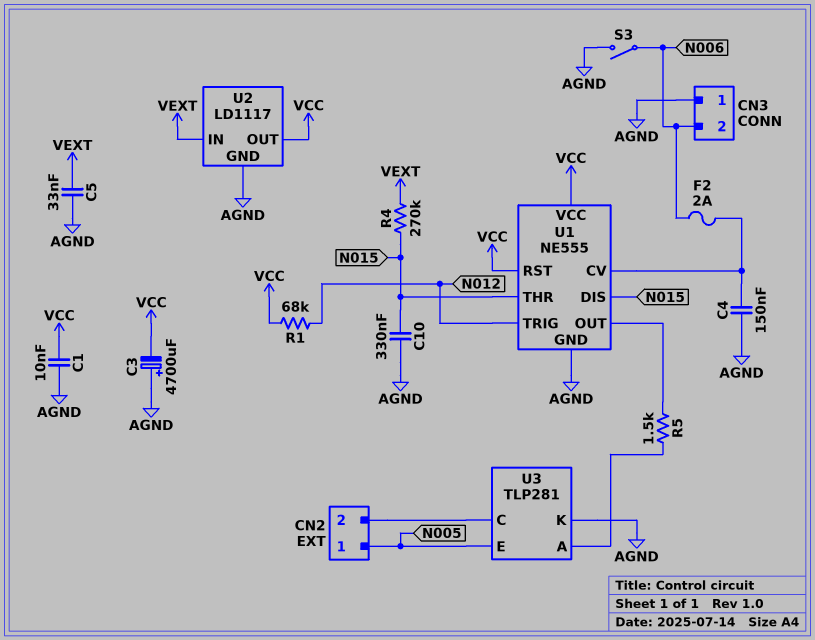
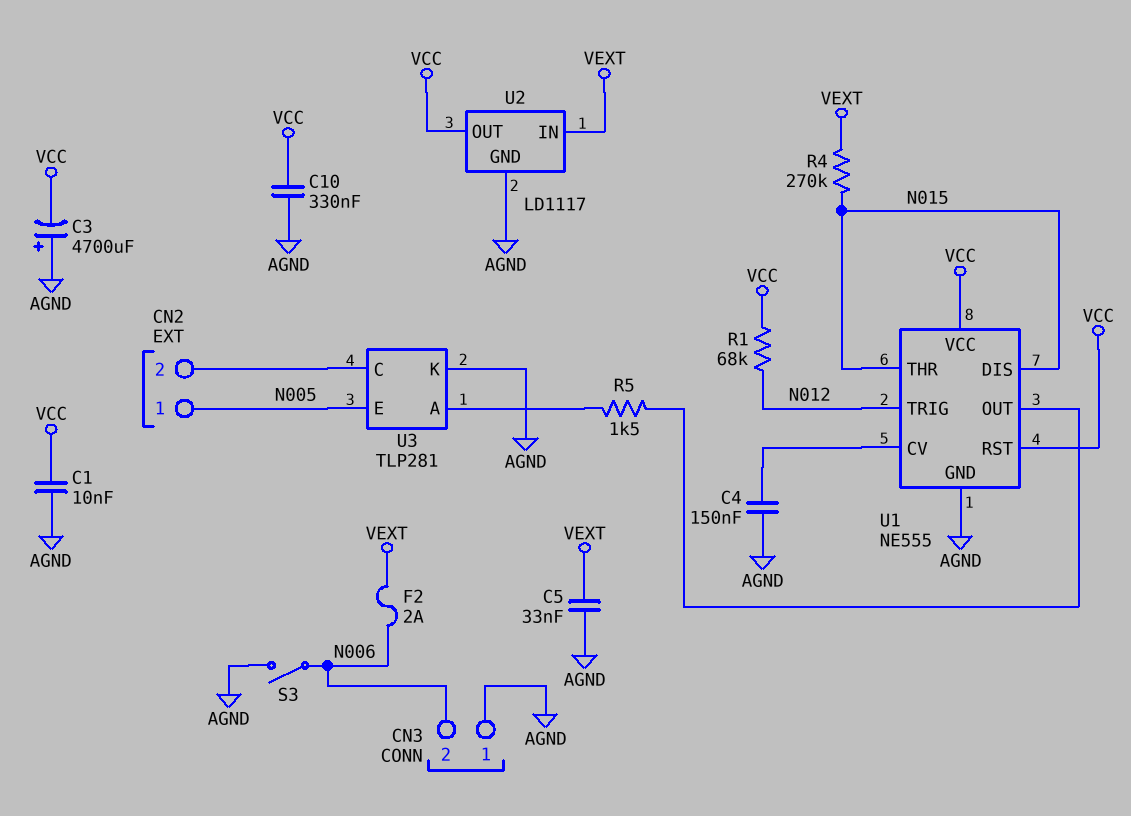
C10: 330nF (AGND, N015) -> 330nF (AGND, VCC)
F2: 2A (N006, U1/CV) -> 2A (N006, VEXT)

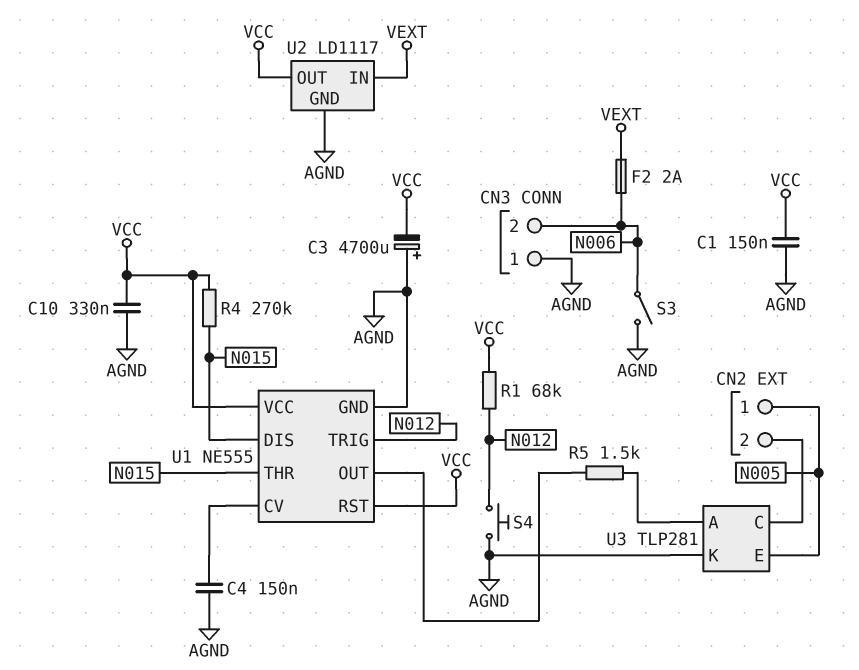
C1: 10nF (AGND, VCC) -> 150nF (AGND, VCC)
C5: 33nF (AGND, VEXT) -> none
R4: 270k (N015, VEXT) -> 270k (N015, VCC)
S4: none -> button (AGND, N012)

